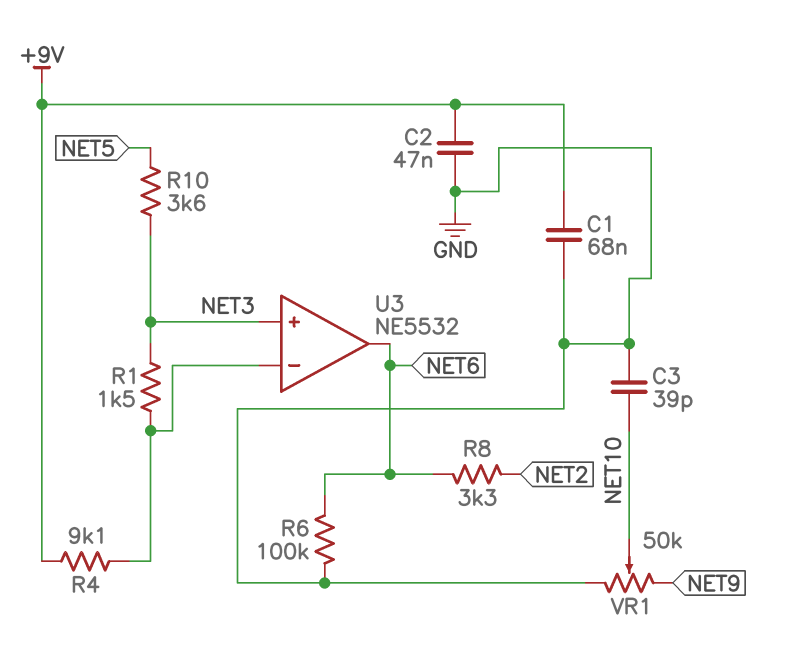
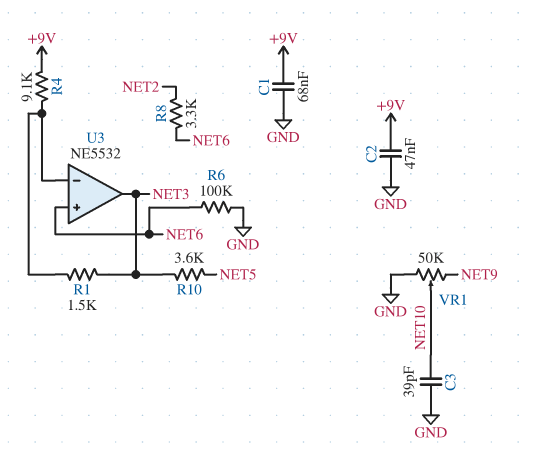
U3 pin in+: NET3 -> NET6
U3 pin out: NET6 -> NET3

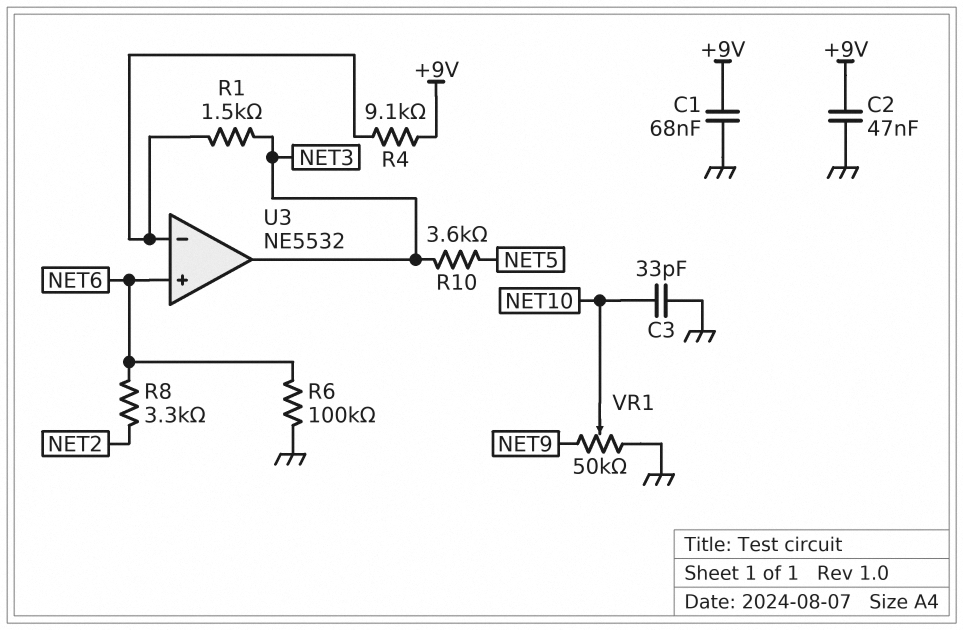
C3: 39pF (GND, NET10) -> 33pF (GND, NET10)

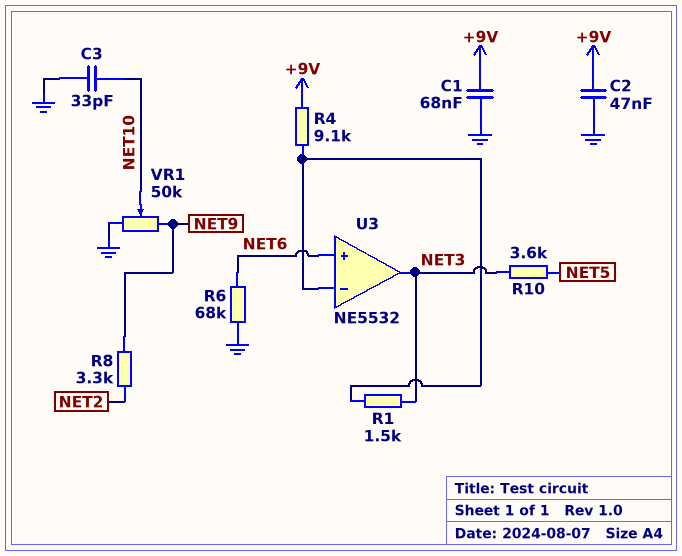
R6: 100k (GND, NET6) -> 68k (GND, NET6)
R8: 3.3k (NET2, NET6) -> 3.3k (NET2, NET9)

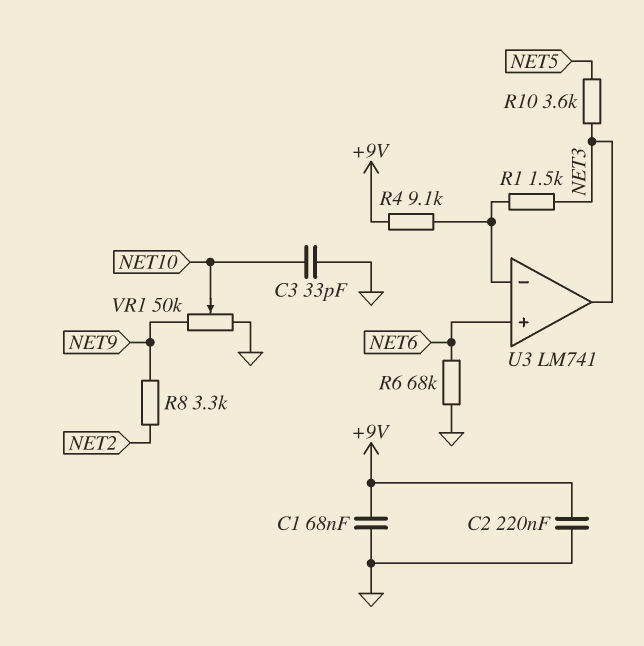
C2: 47nF (+9V, GND) -> 220nF (+9V, GND)
U3: NE5532 -> LM741

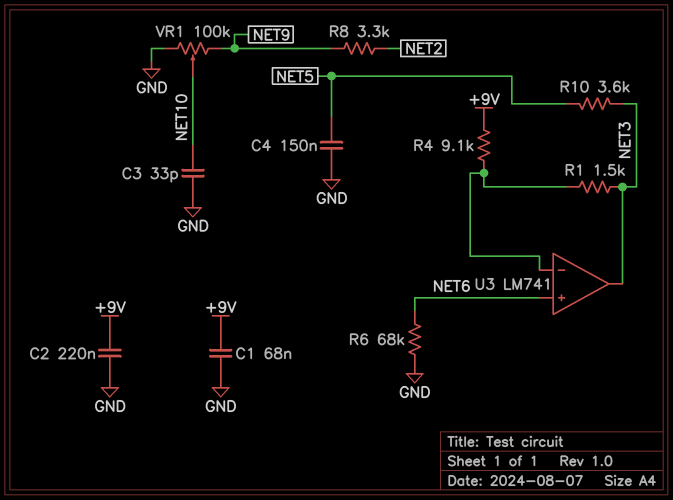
C4: none -> 150nF (GND, NET5)
VR1: 50k (GND, NET9, wiper NET10) -> 100k (GND, NET9, wiper NET10)

